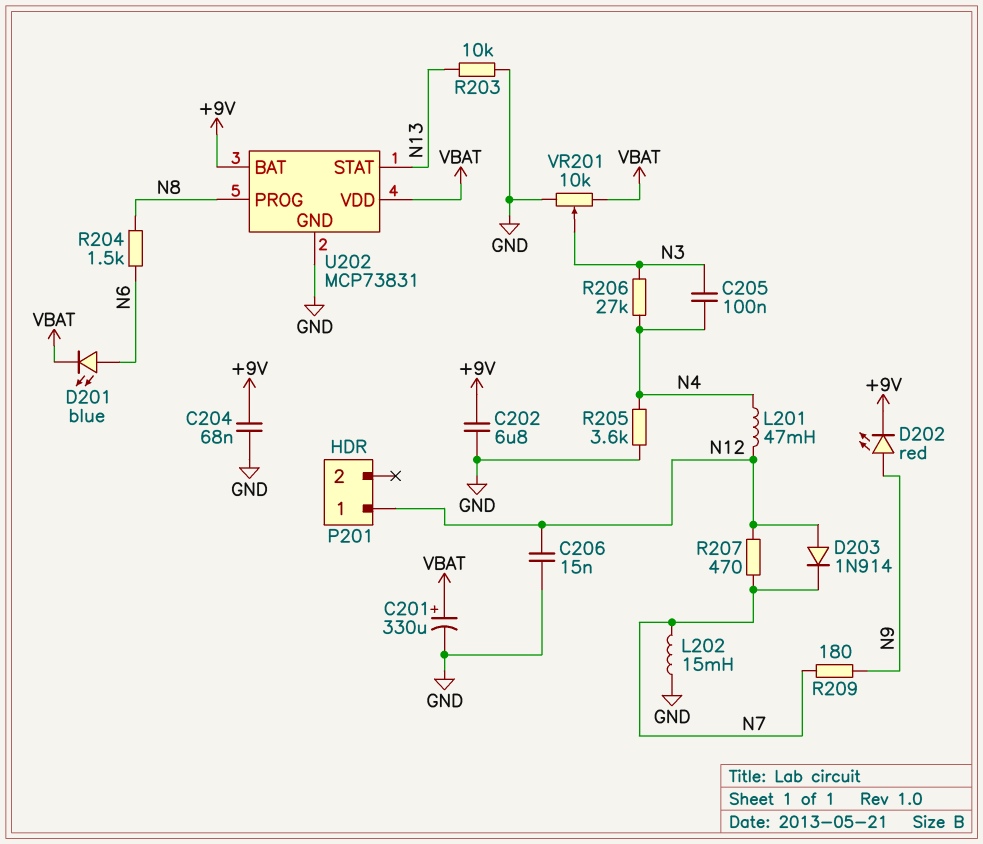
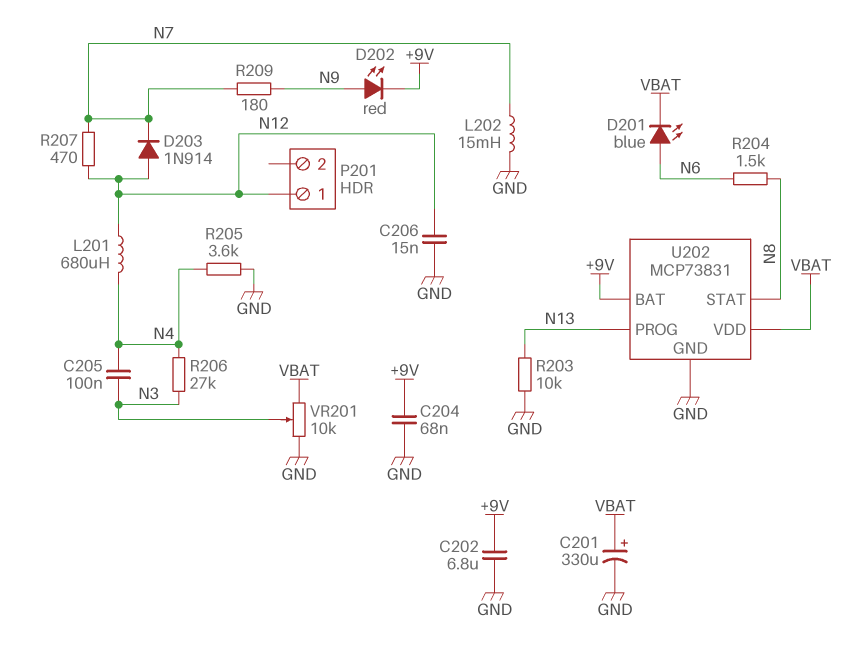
L201: 47mH (N4, N12) -> 680uH (N4, N12)
U202 pin PROG: N8 -> N13
U202 pin STAT: N13 -> N8

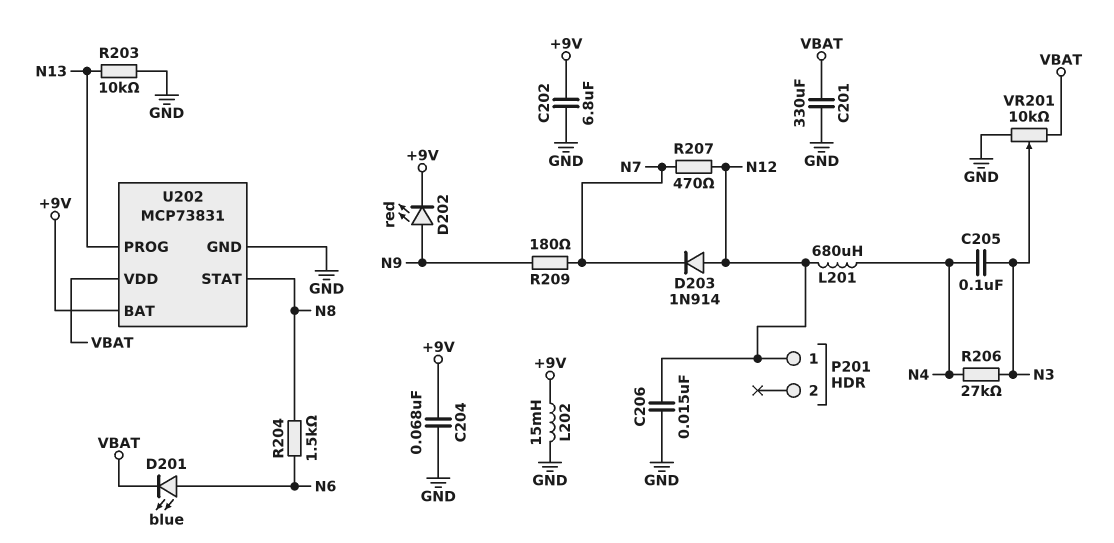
C201: 330uF (plus VBAT, minus GND) -> 330uF (GND, VBAT)
L202: 15mH (GND, N7) -> 15mH (+9V, GND)
R205: 3.6k (GND, N4) -> none

